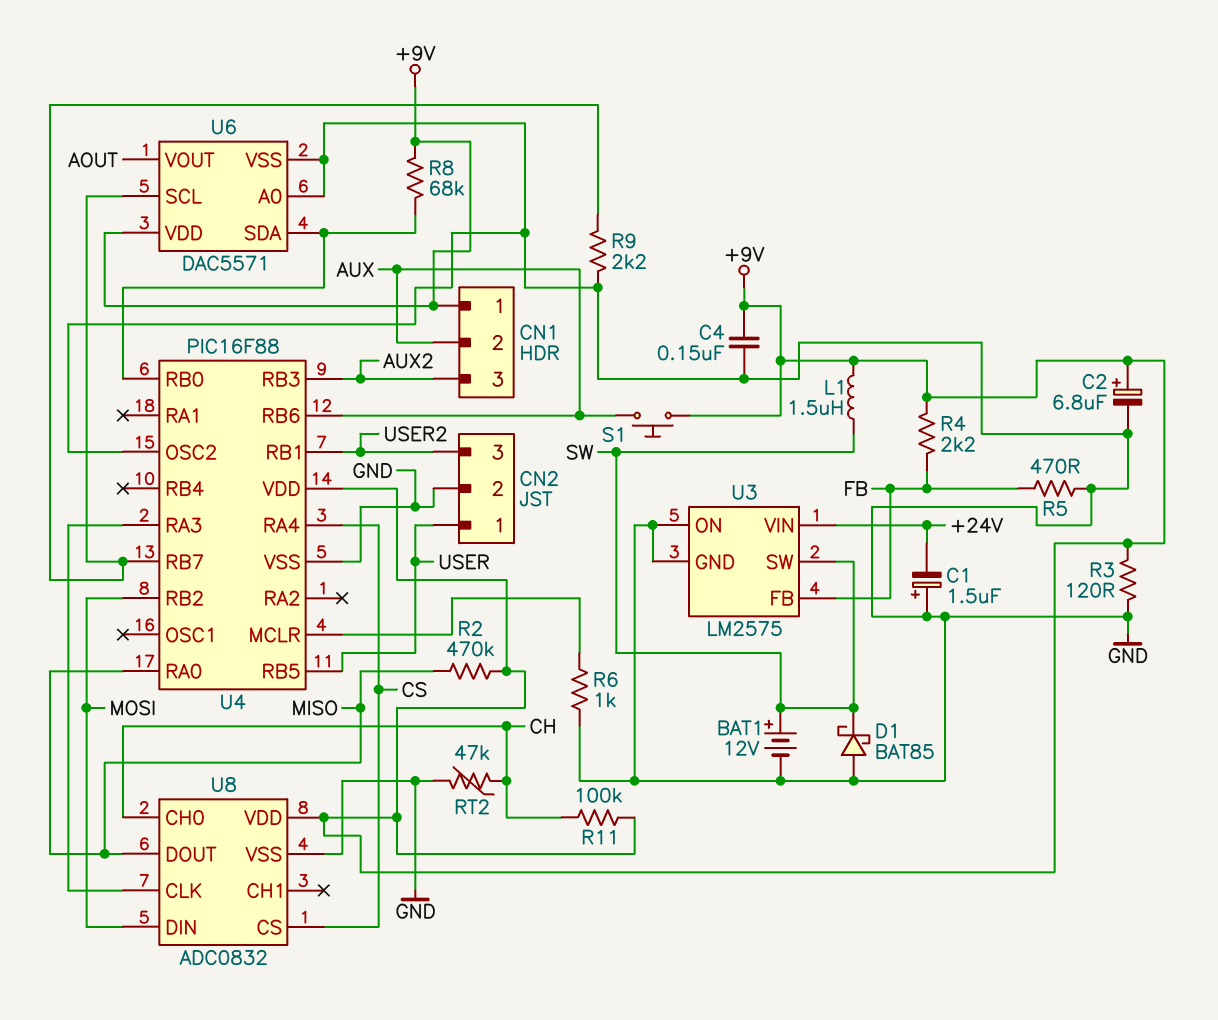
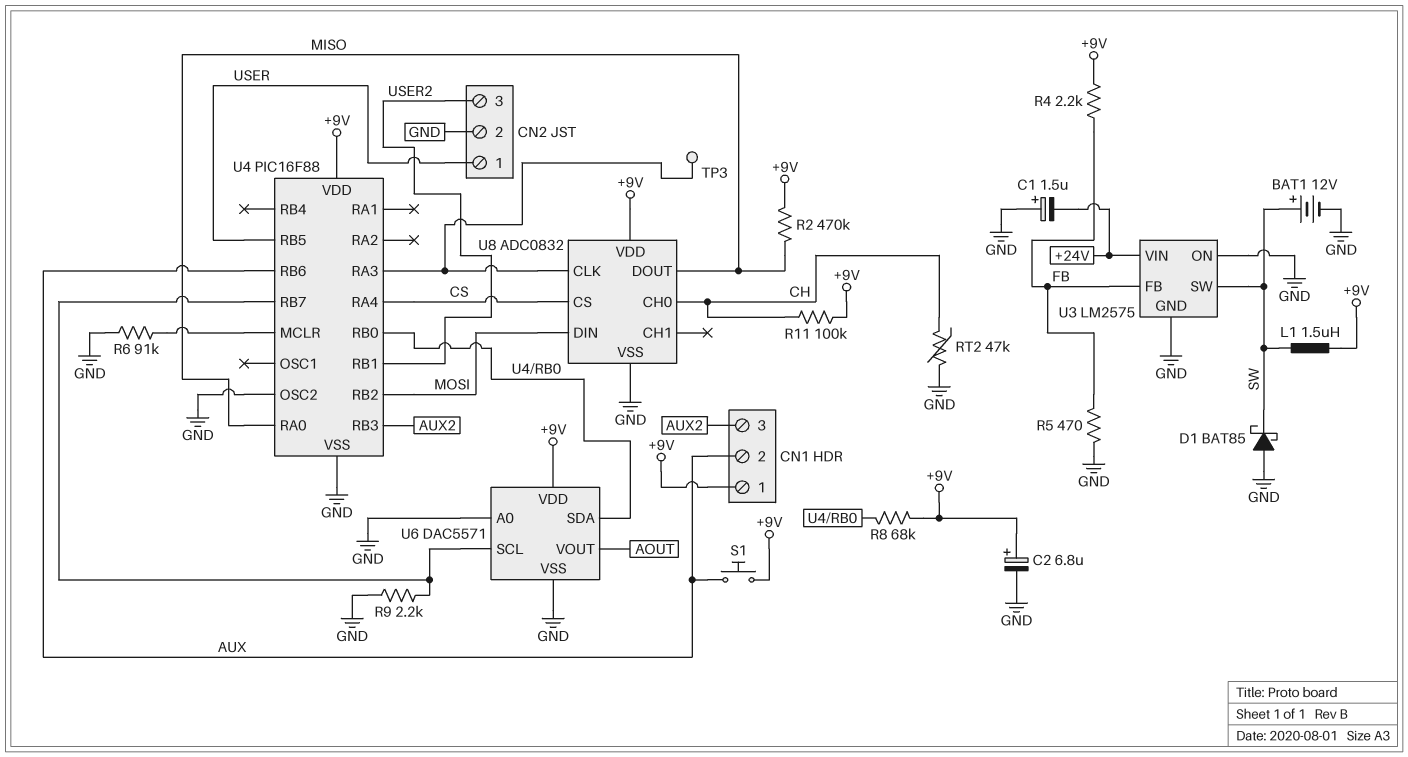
C4: 150nF (+9V, GND) -> none
R3: 120 (+9V, GND) -> none
R6: 1k (GND, U4/MCLR) -> 91k (GND, U4/MCLR)
TP3: none -> test point (U4/RA3)

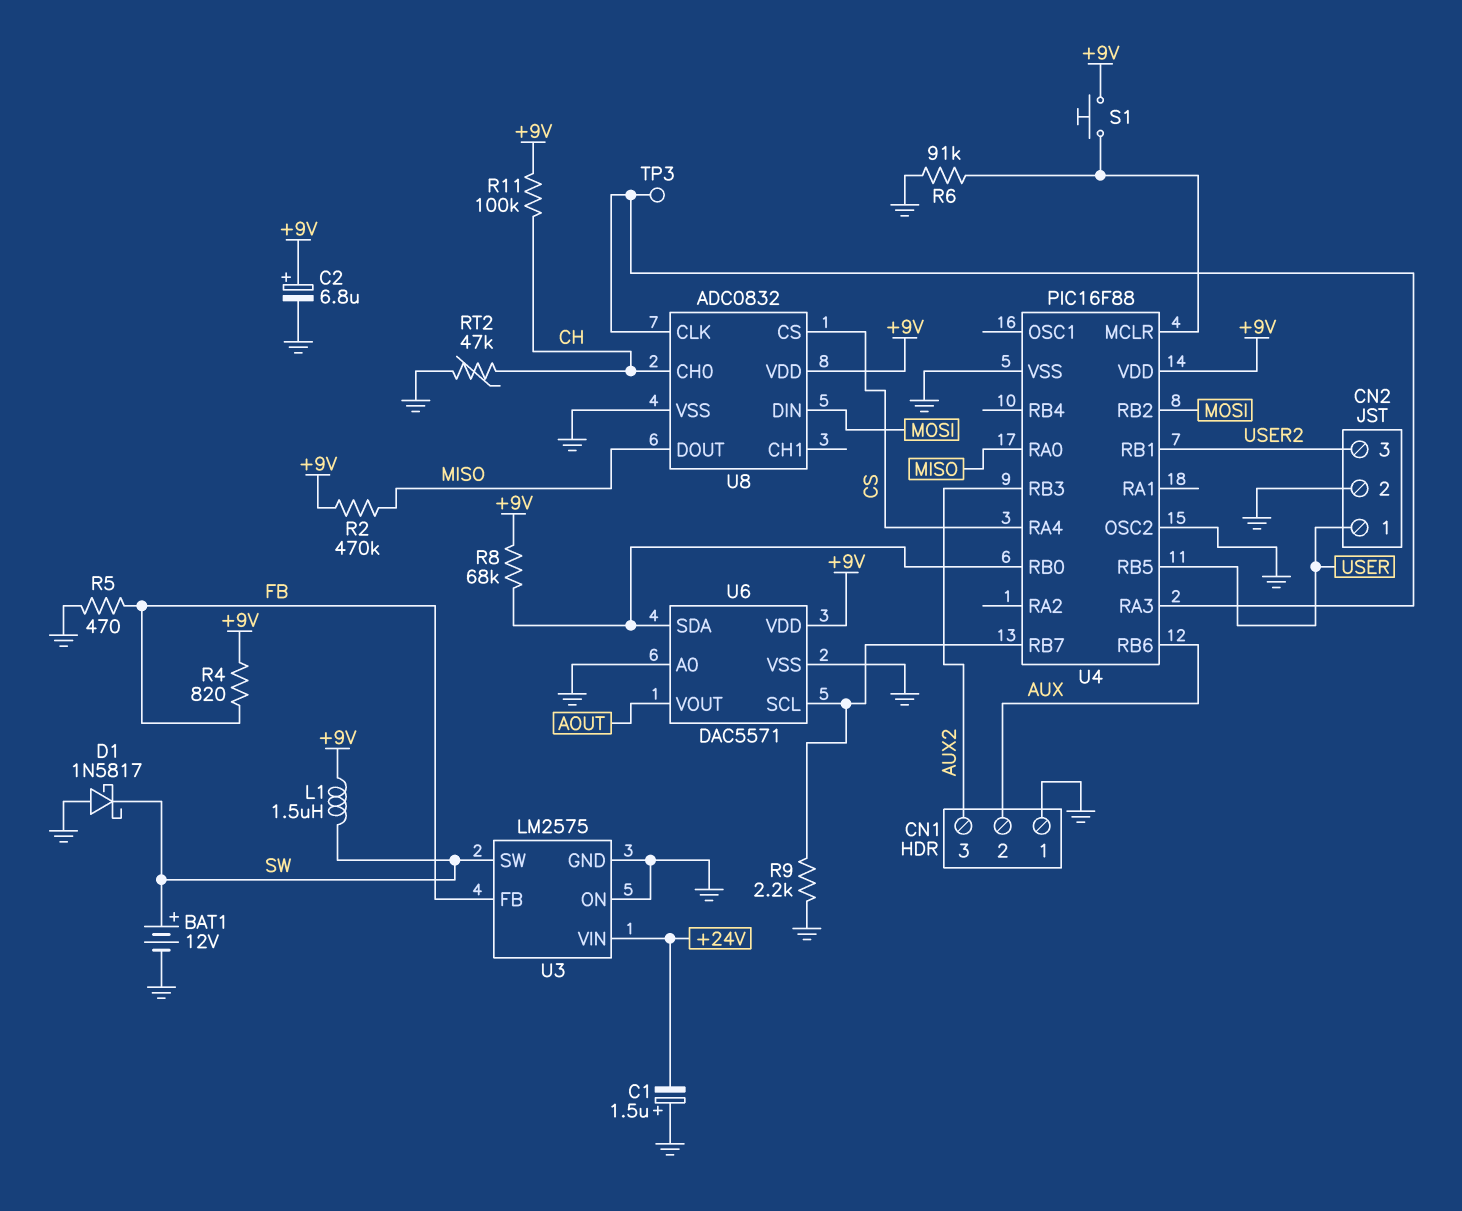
CN1 pin 1: +9V -> GND
D1: schottky BAT85 (A GND, K SW) -> schottky 1N5817 (A GND, K SW)
R4: 2.2k (+9V, FB) -> 820 (+9V, FB)
S1: button (+9V, AUX) -> button (+9V, U4/MCLR)

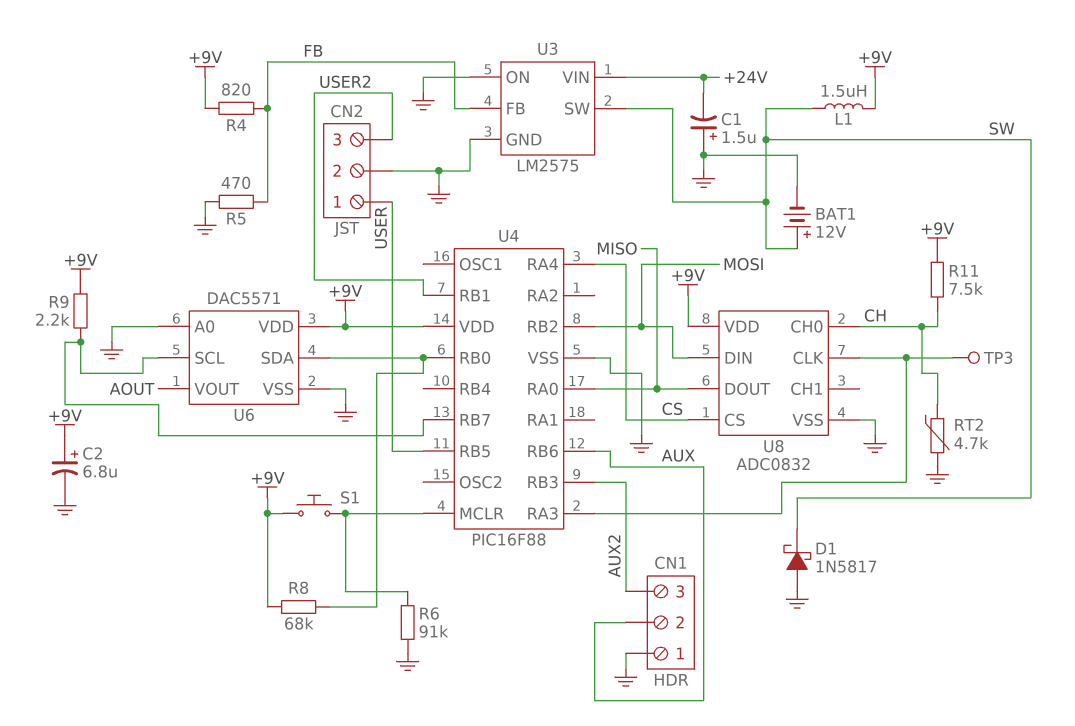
R2: 470k (+9V, MISO) -> none
R9: 2.2k (GND, U4/RB7) -> 2.2k (+9V, U4/RB7)
R11: 100k (+9V, CH) -> 7.5k (+9V, CH)
RT2: 47k (CH, GND) -> 4.7k (CH, GND)
U4 pin OSC2: GND -> none

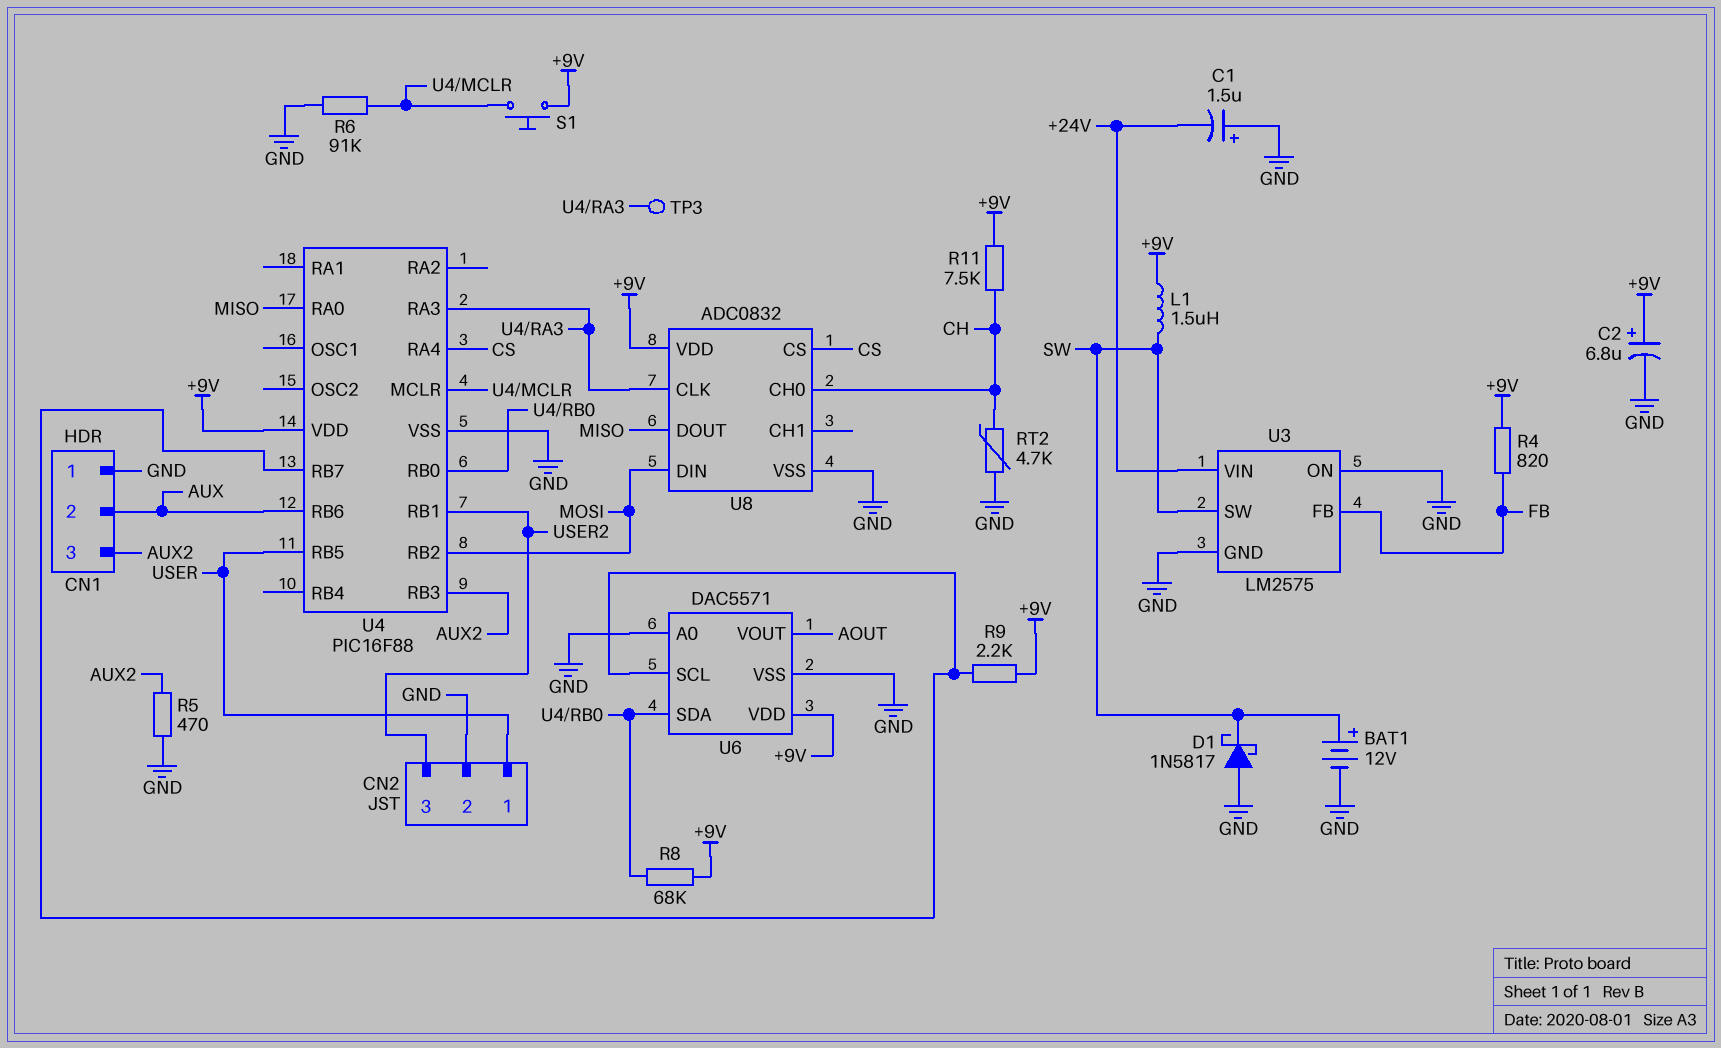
R5: 470 (FB, GND) -> 470 (AUX2, GND)

